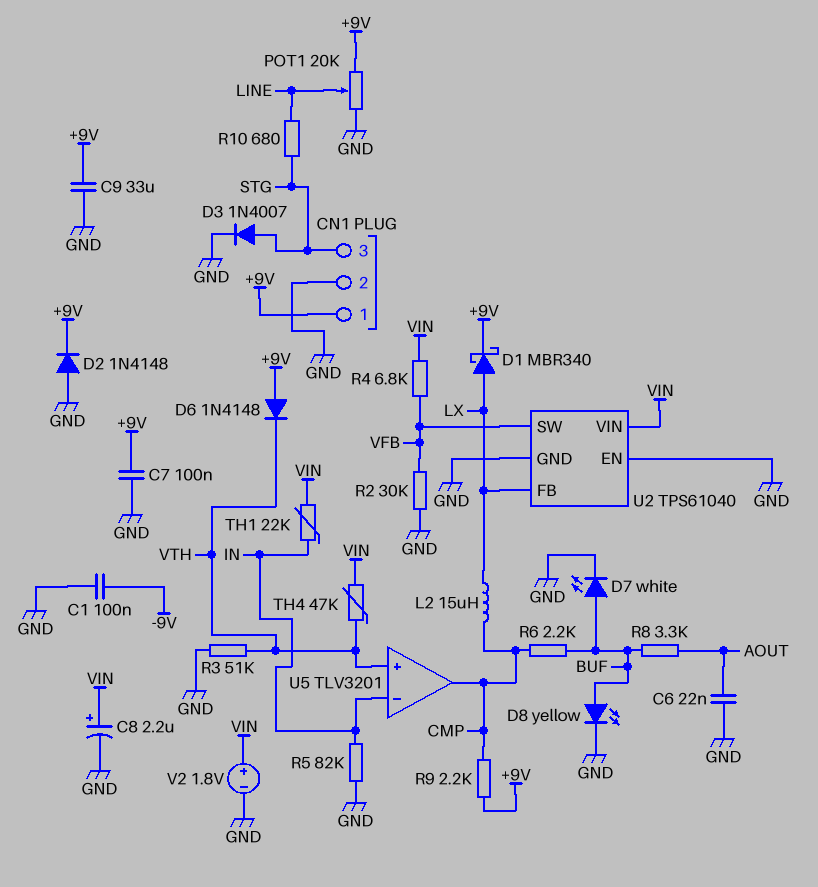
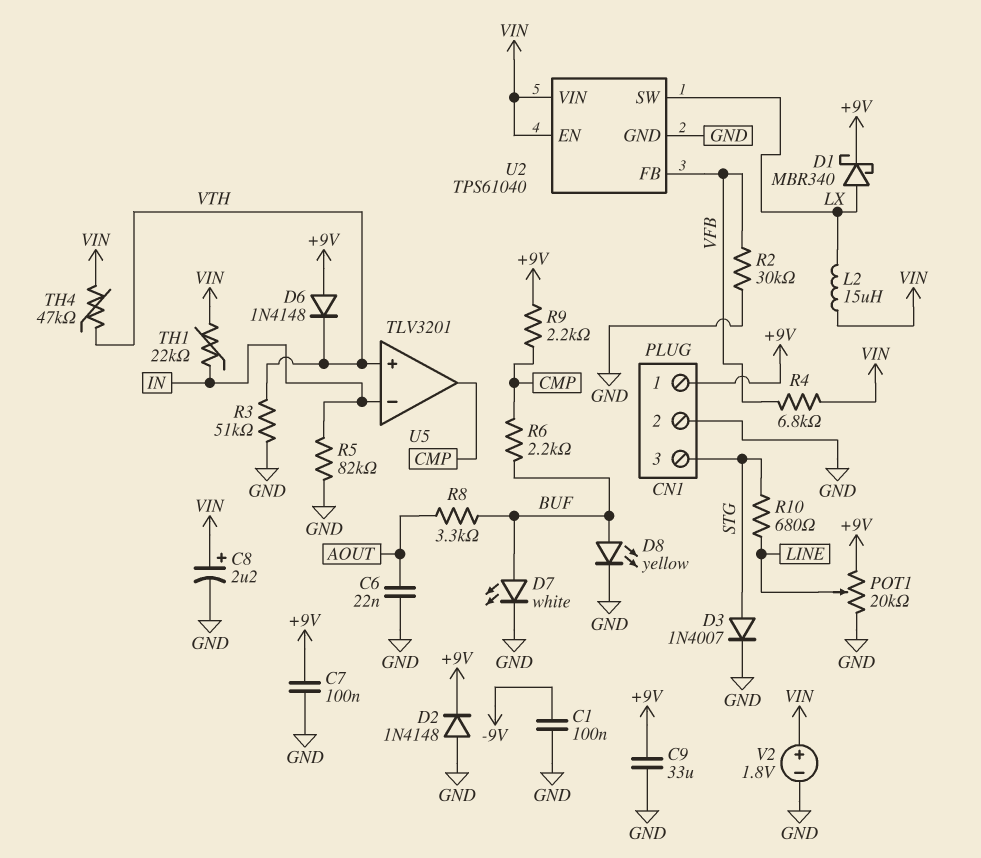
L2: 15uH (CMP, LX) -> 15uH (LX, VIN)
U2 pin EN: GND -> VIN
U2 pin FB: LX -> VFB
U2 pin SW: VFB -> LX

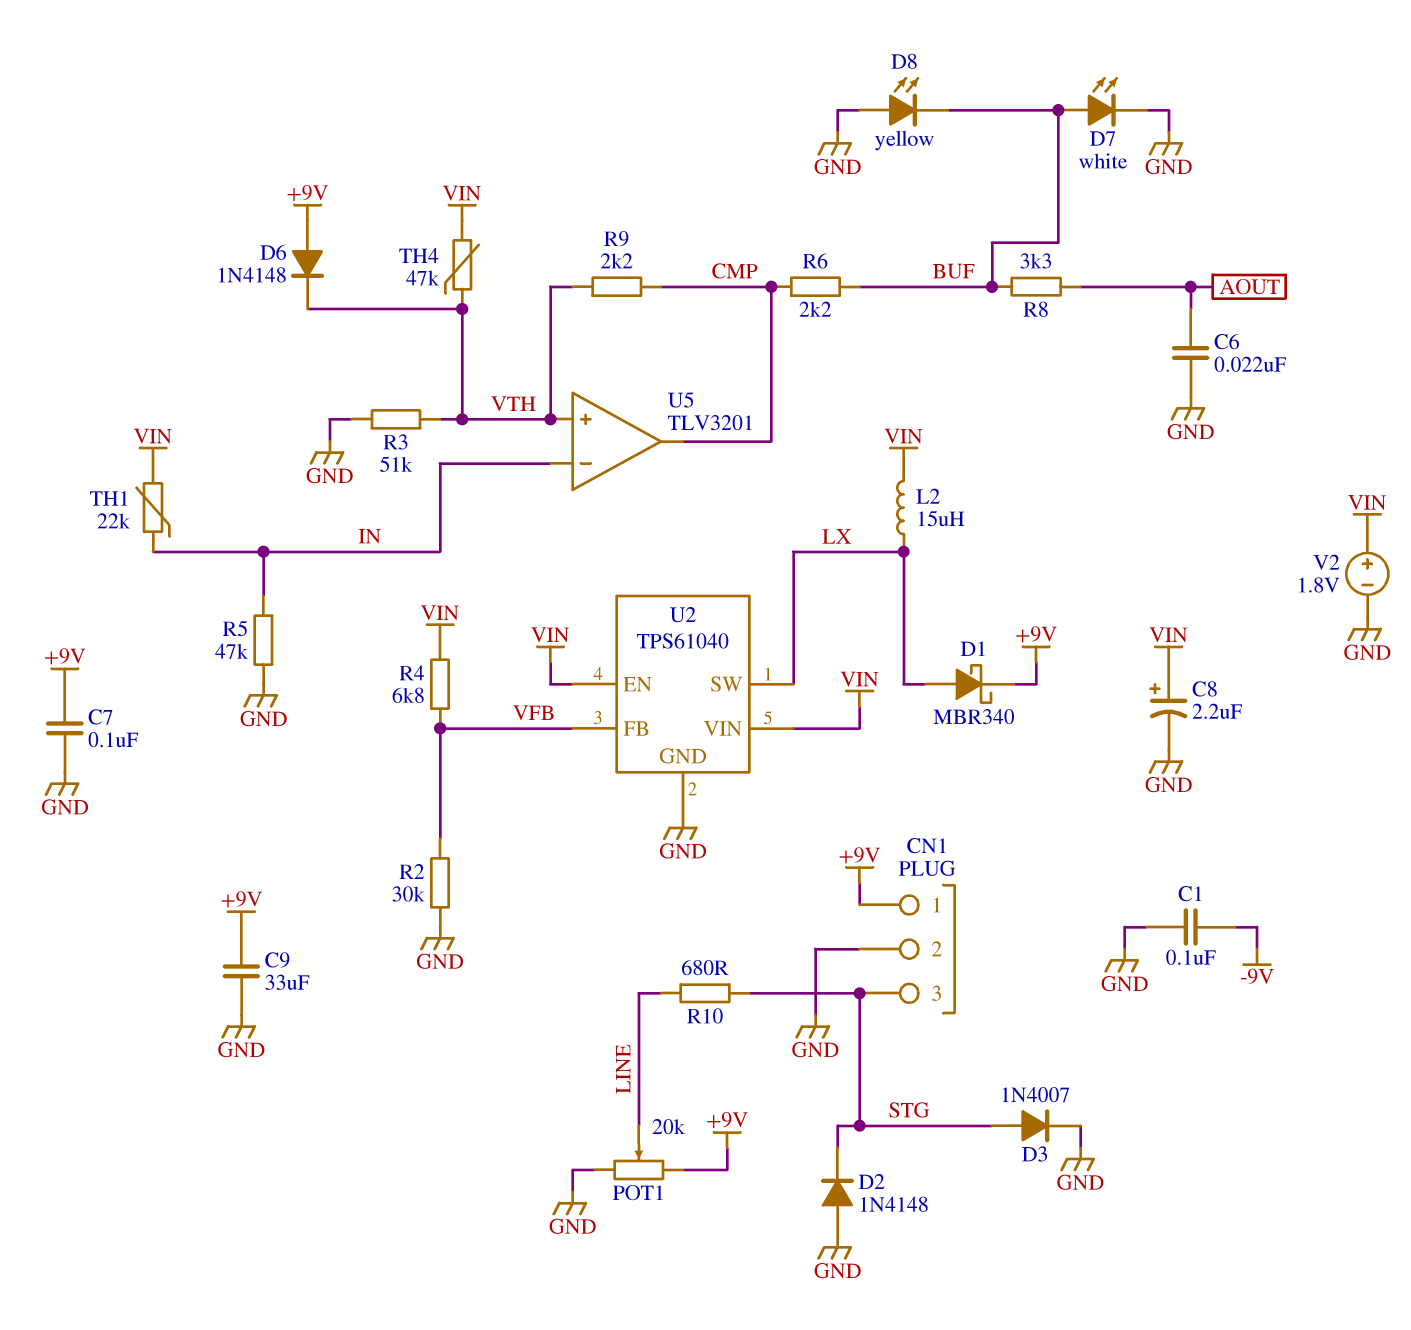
D2: diode 1N4148 (A GND, K +9V) -> diode 1N4148 (A GND, K STG)
D8: LED yellow (A BUF, K GND) -> LED yellow (A GND, K BUF)
R5: 82k (GND, IN) -> 47k (GND, IN)
R9: 2.2k (+9V, CMP) -> 2.2k (CMP, VTH)

